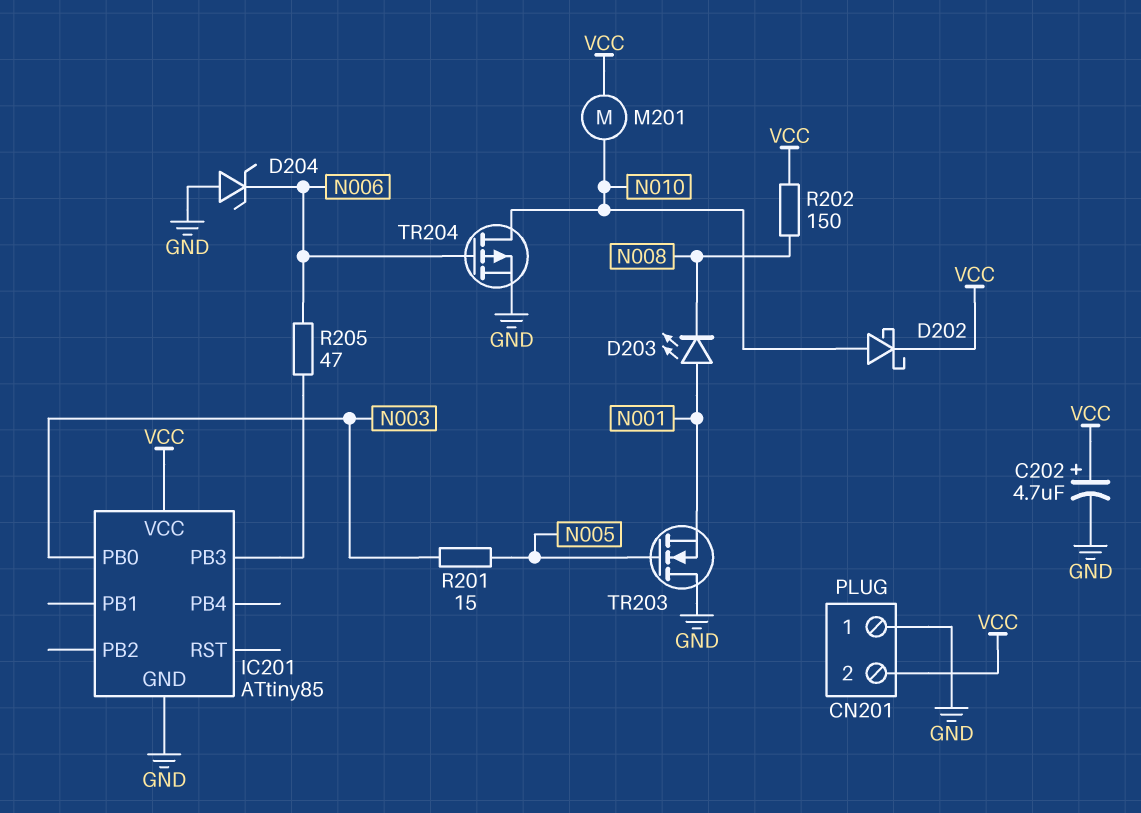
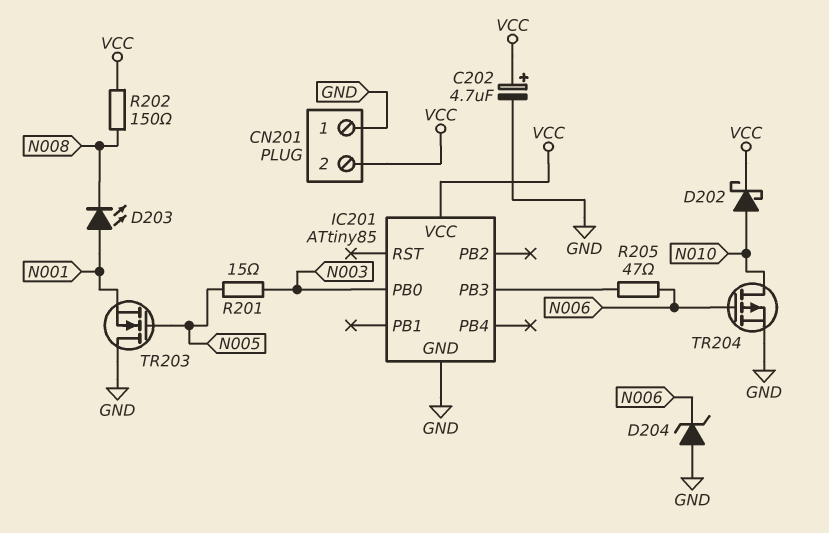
M201: motor (N010, VCC) -> none

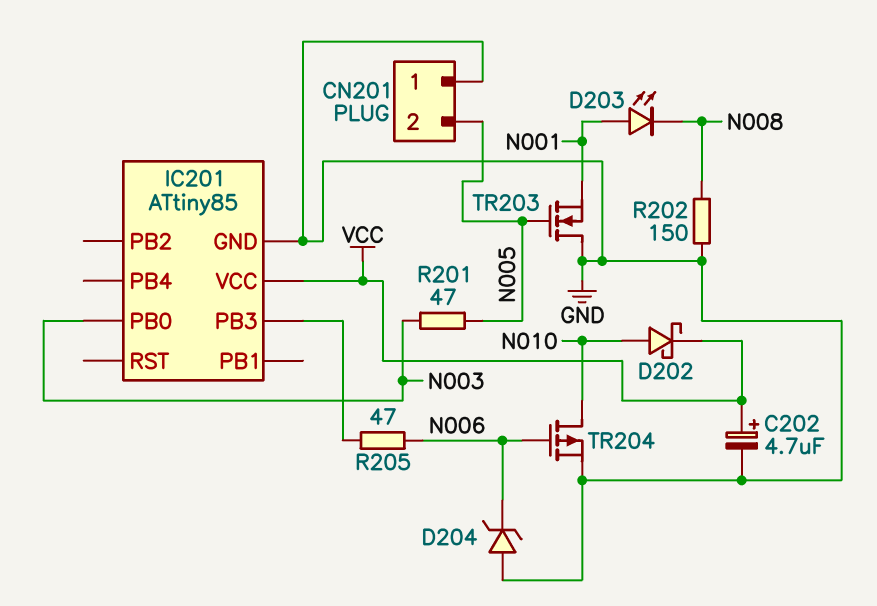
CN201 pin 2: VCC -> N005
R201: 15 (N003, N005) -> 47 (N003, N005)
R202: 150 (N008, VCC) -> 150 (GND, N008)

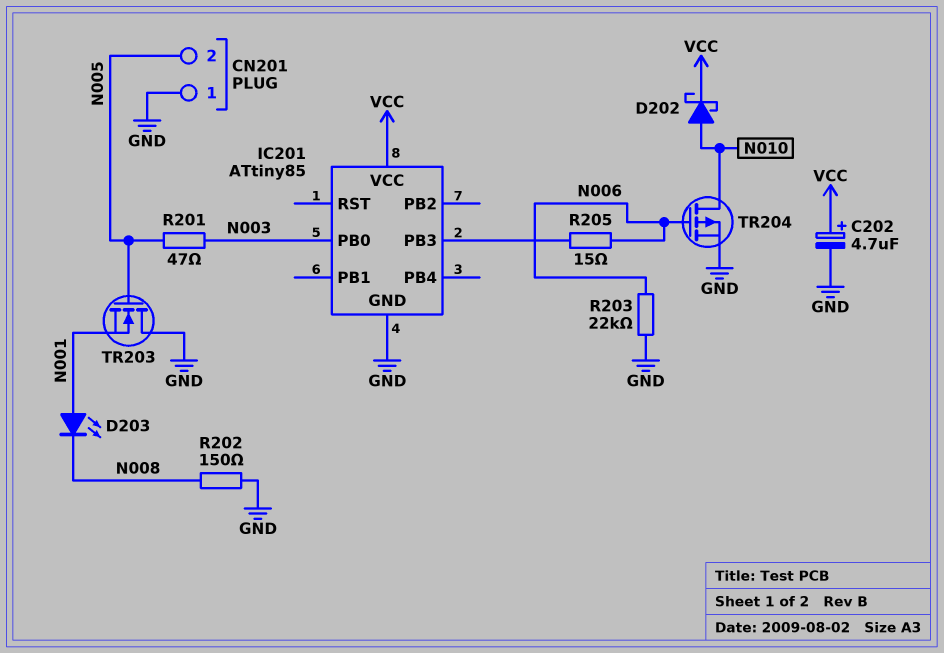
D204: zener (A GND, K N006) -> none
R203: none -> 22k (GND, N006)
R205: 47 (IC201/PB3, N006) -> 15 (IC201/PB3, N006)

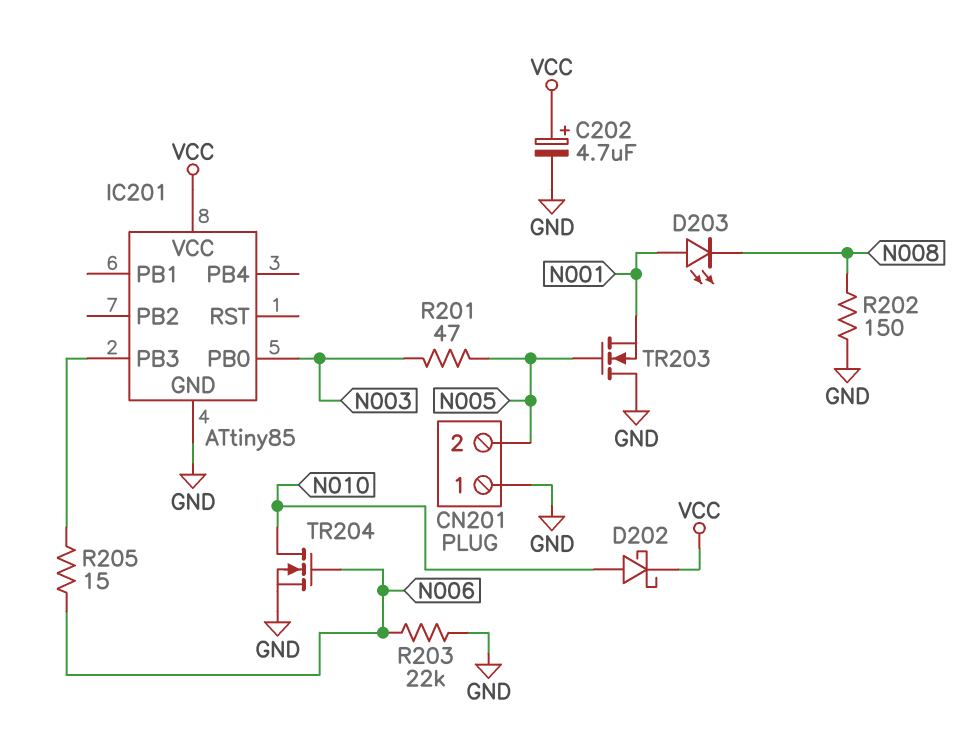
TR204: PMOS (G N006, D N010, S GND) -> NMOS (G N006, D N010, S GND)

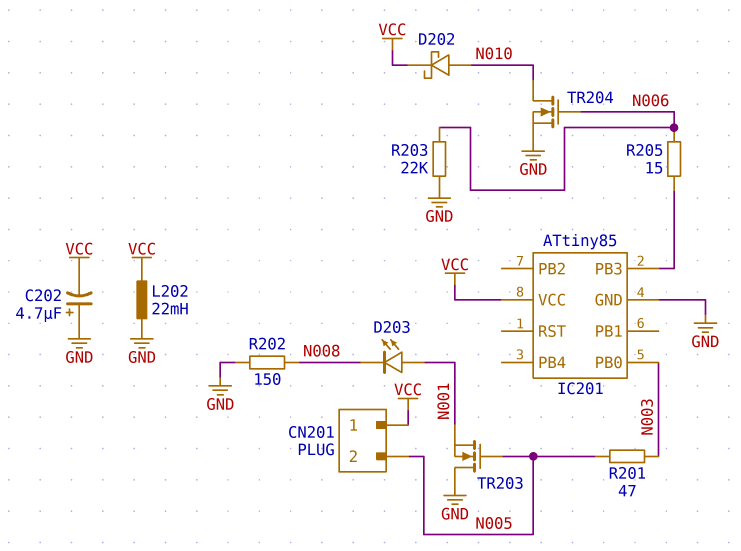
C202: 4.7uF (plus VCC, minus GND) -> 4.7uF (plus GND, minus VCC)
CN201 pin 1: GND -> VCC
L202: none -> 22mH (GND, VCC)

